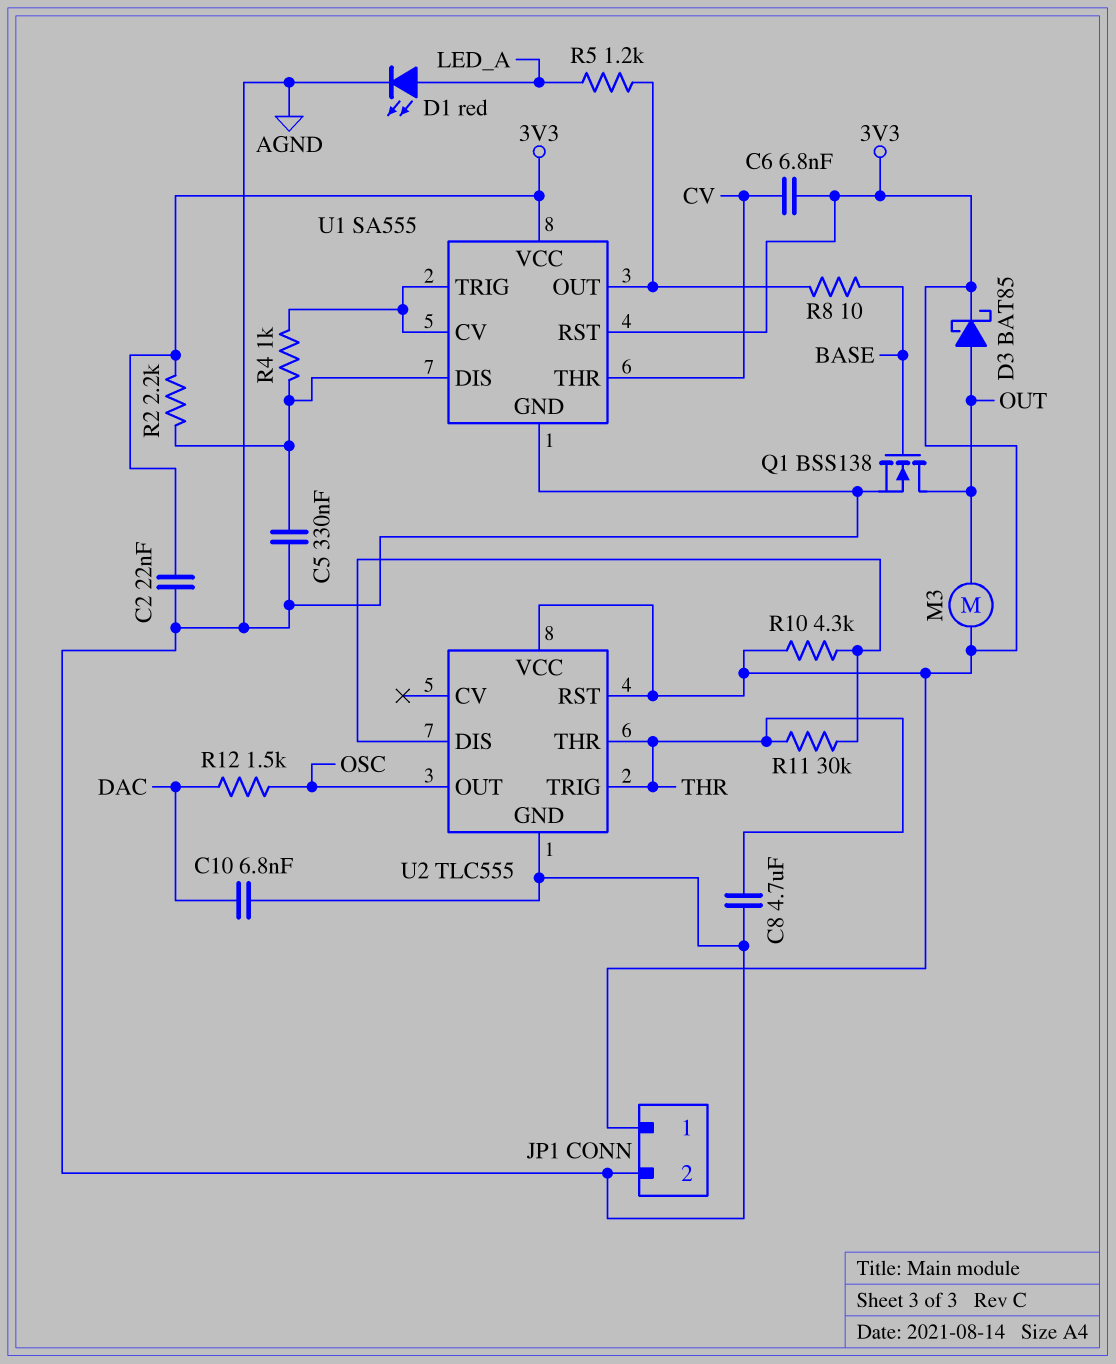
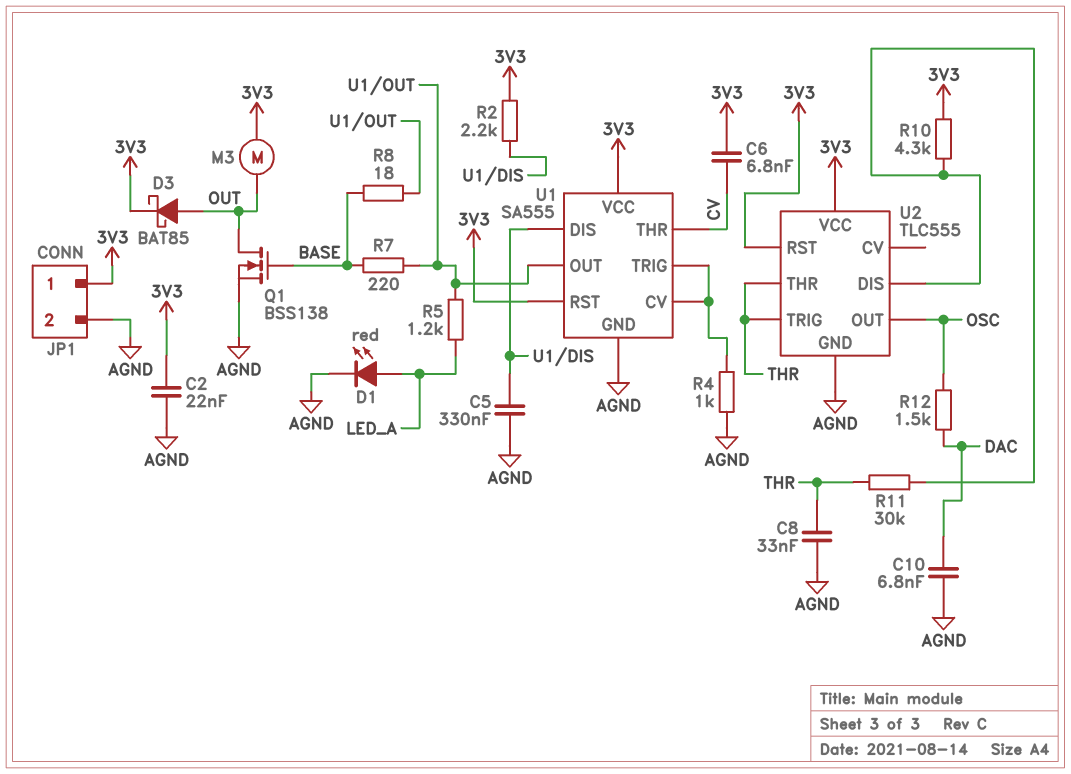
C8: 4.7uF (AGND, THR) -> 33nF (AGND, THR)
R4: 1k (U1/CV, U1/DIS) -> 1k (AGND, U1/CV)
R7: none -> 220 (BASE, U1/OUT)
R8: 10 (BASE, U1/OUT) -> 18 (BASE, U1/OUT)

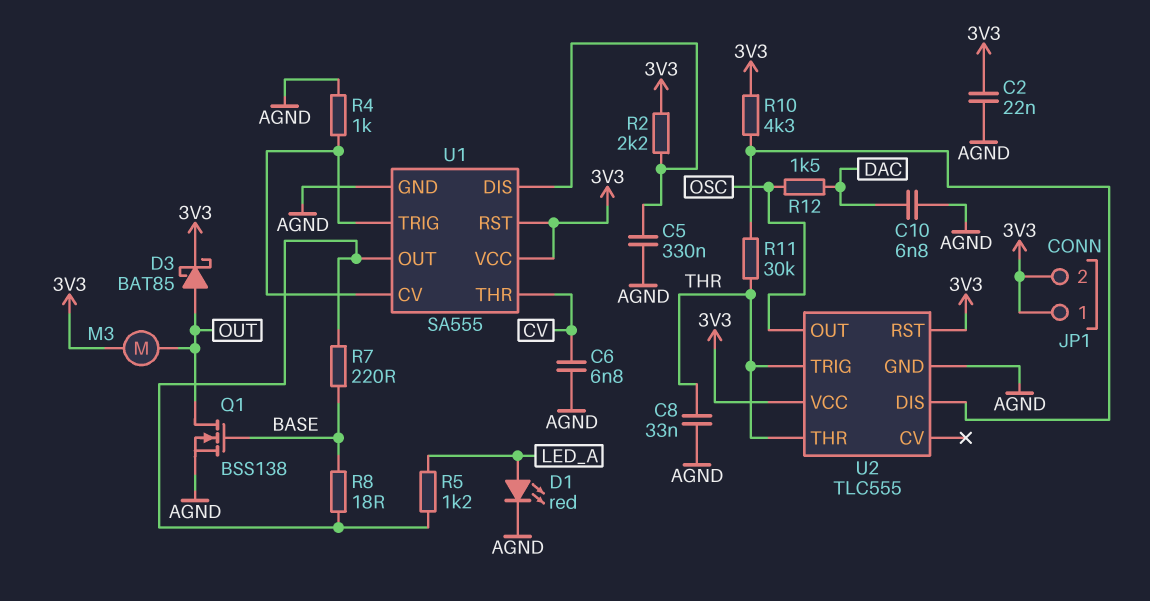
C6: 6.8nF (3V3, CV) -> 6.8nF (AGND, CV)
JP1 pin 2: AGND -> 3V3

